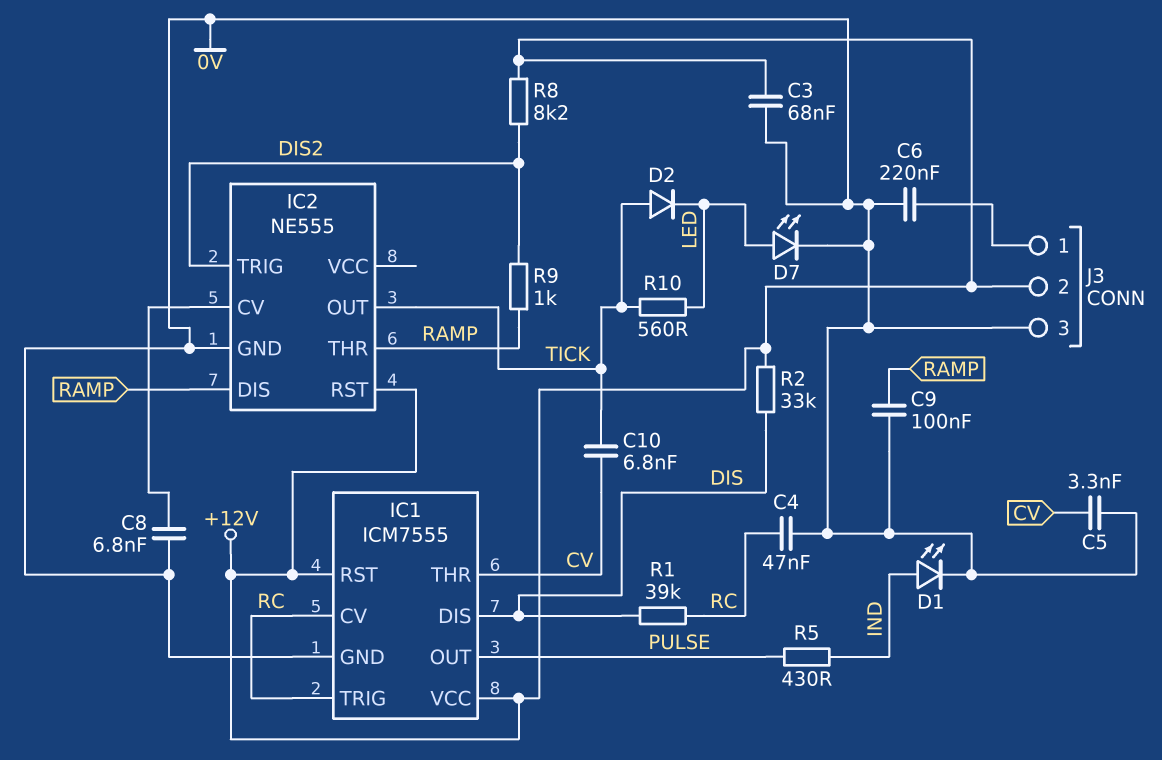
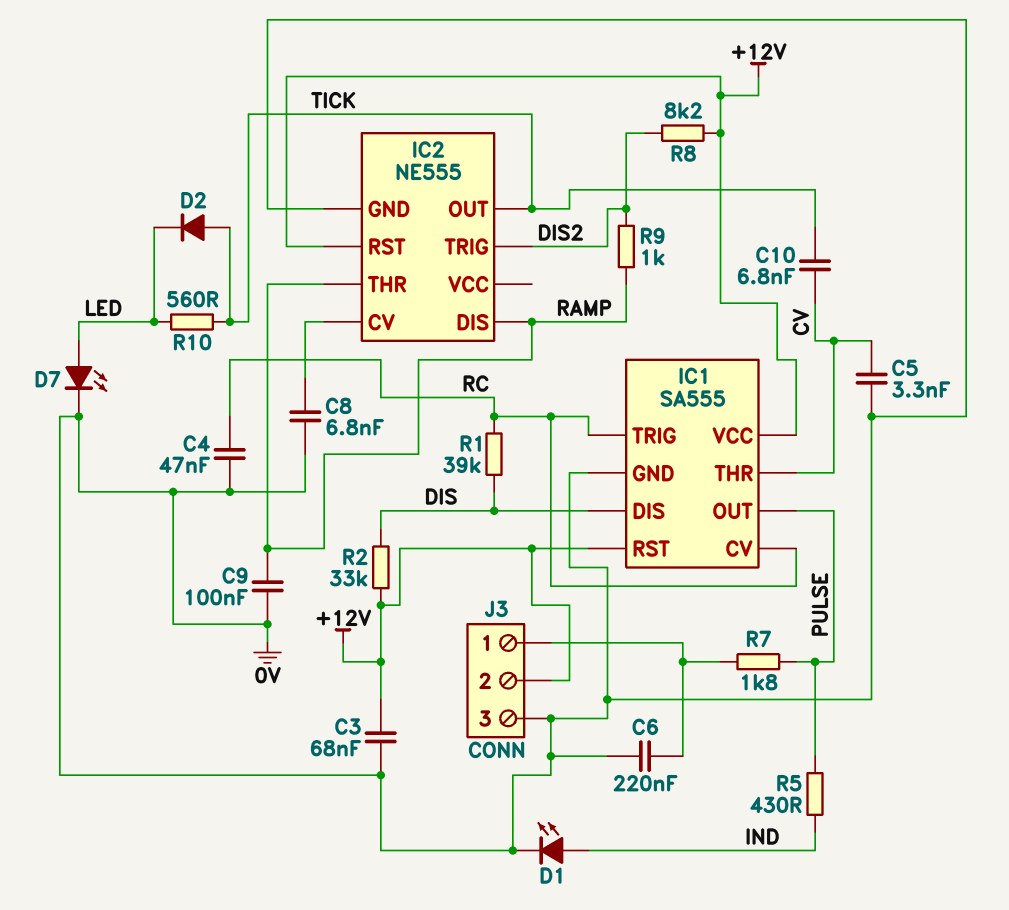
IC1: ICM7555 -> SA555
R7: none -> 1.8k (J3/1, PULSE)

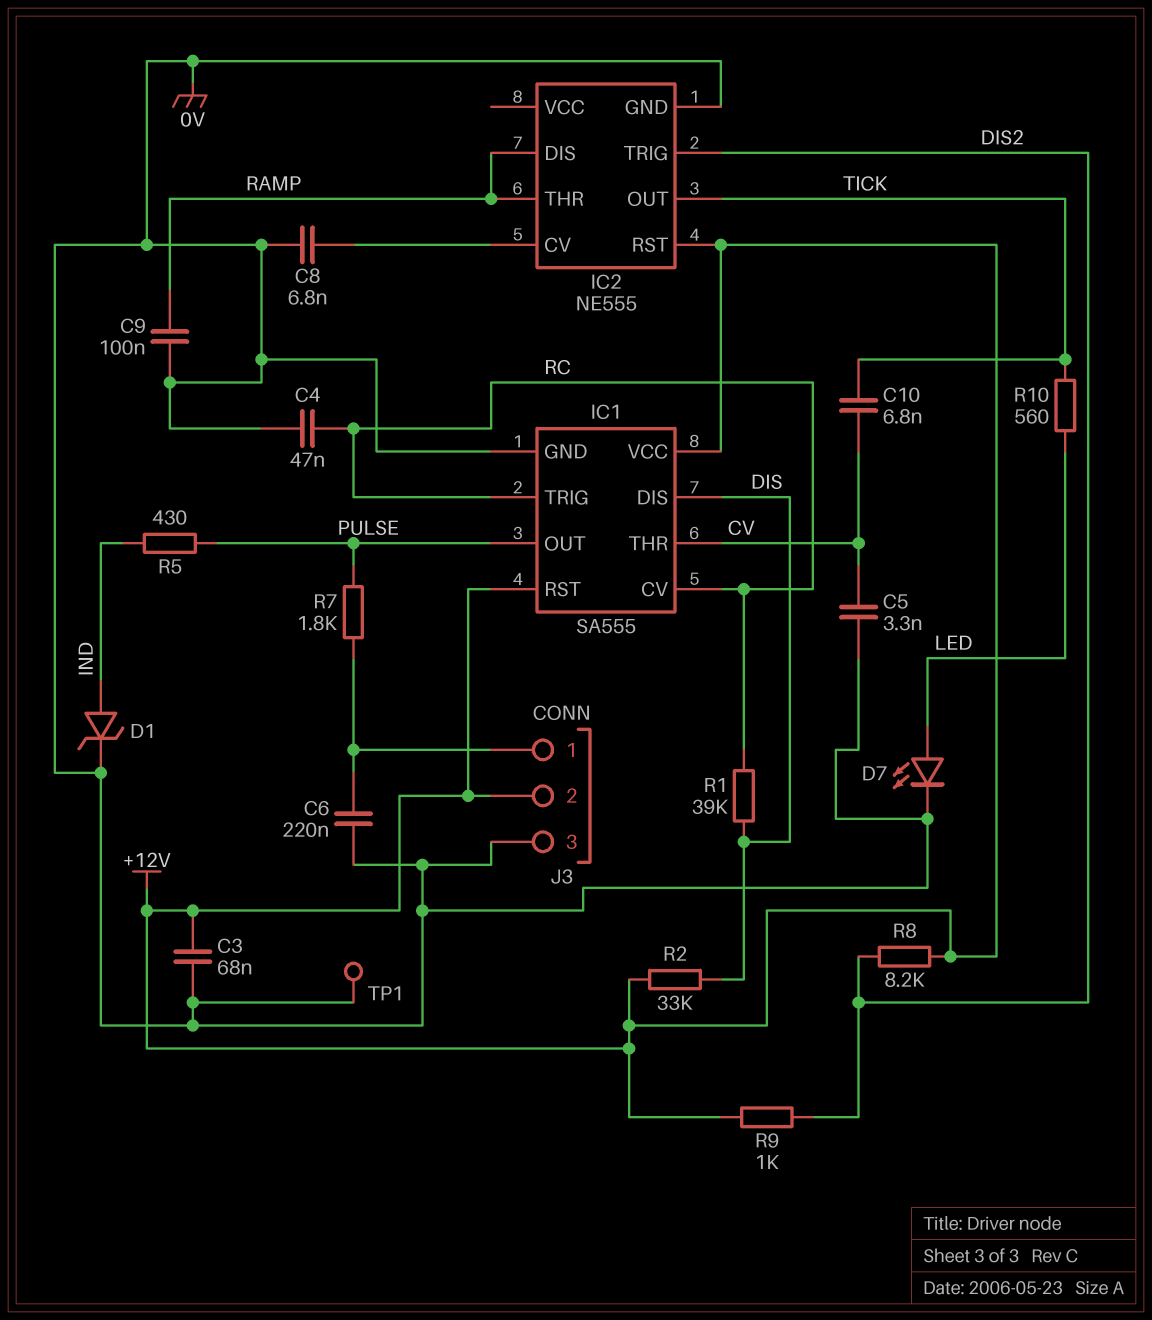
D1: LED (A IND, K 0V) -> zener (A IND, K 0V)
D2: diode (A TICK, K LED) -> none
R9: 1k (DIS2, RAMP) -> 1k (+12V, DIS2)
TP1: none -> test point (0V)

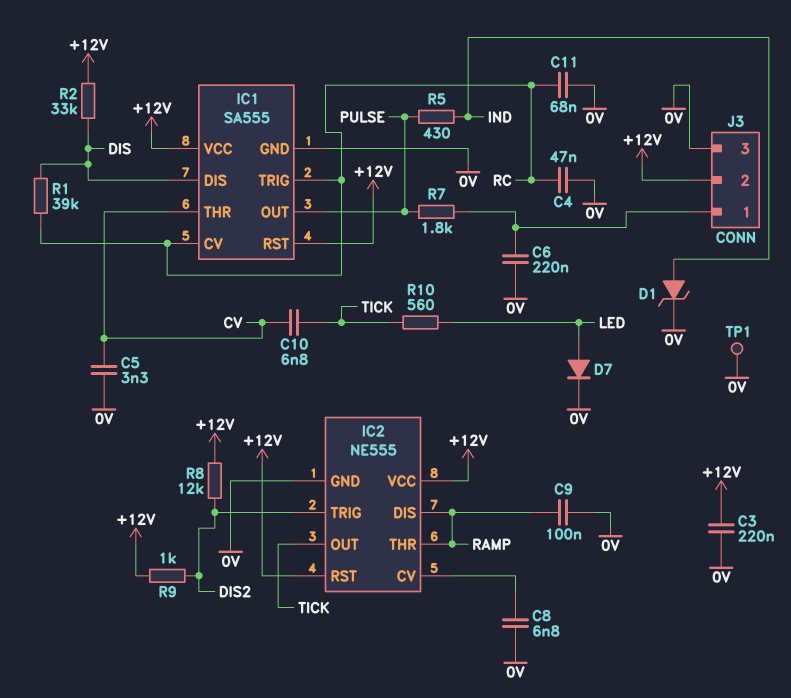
C3: 68nF (+12V, 0V) -> 220nF (+12V, 0V)
C11: none -> 68nF (0V, RC)
D7: LED (A LED, K 0V) -> diode (A LED, K 0V)
IC2 pin VCC: none -> +12V
R8: 8.2k (+12V, DIS2) -> 12k (+12V, DIS2)

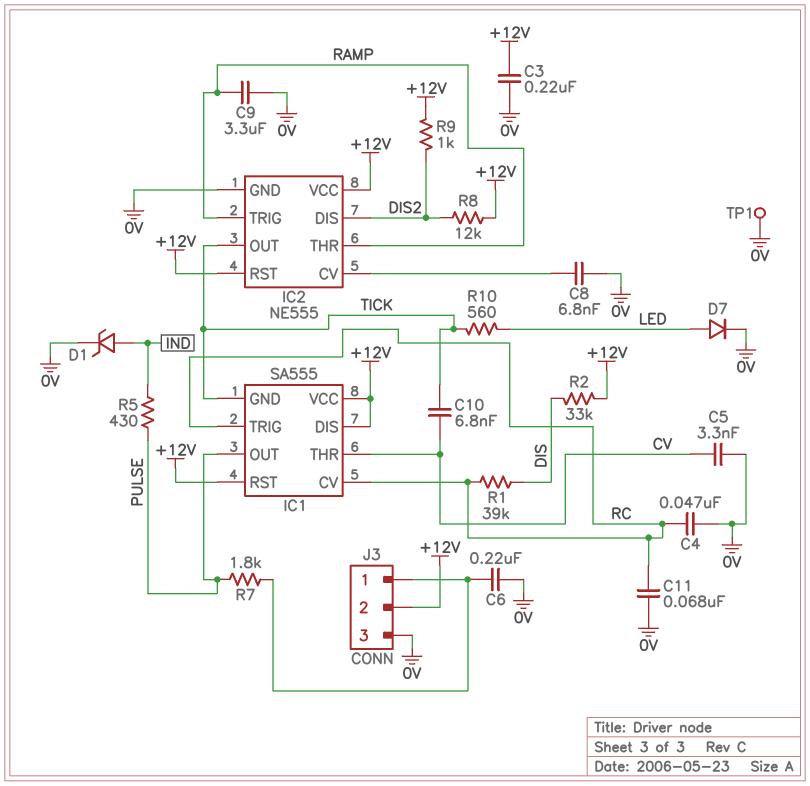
C9: 100nF (0V, RAMP) -> 3.3uF (0V, RAMP)
IC1 pin DIS: DIS -> +12V
IC1 pin GND: 0V -> TICK
IC2 pin DIS: RAMP -> DIS2
IC2 pin TRIG: DIS2 -> RAMP

